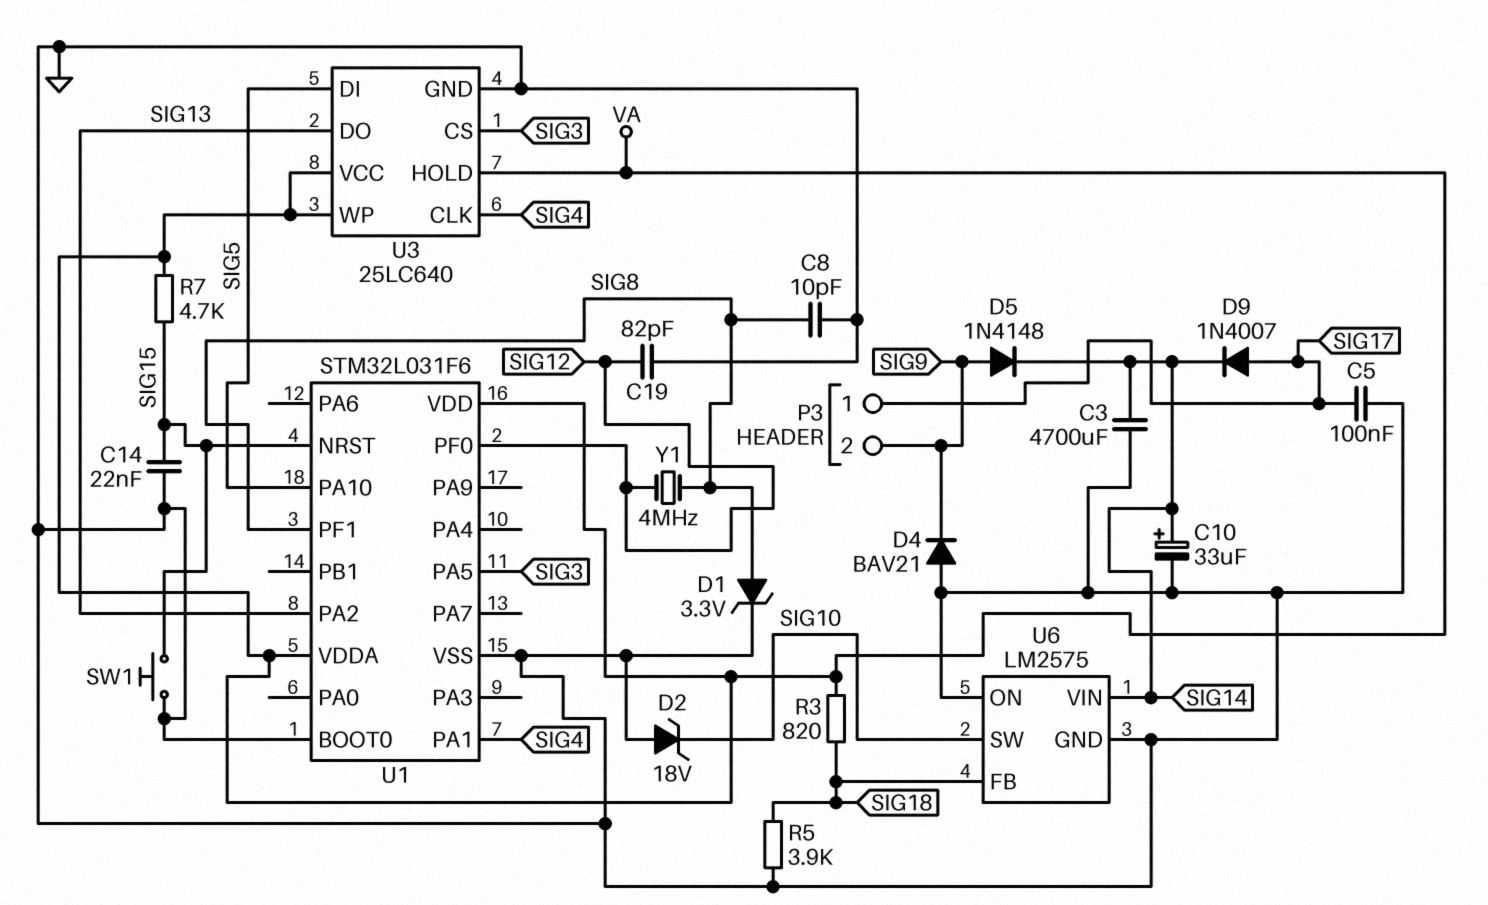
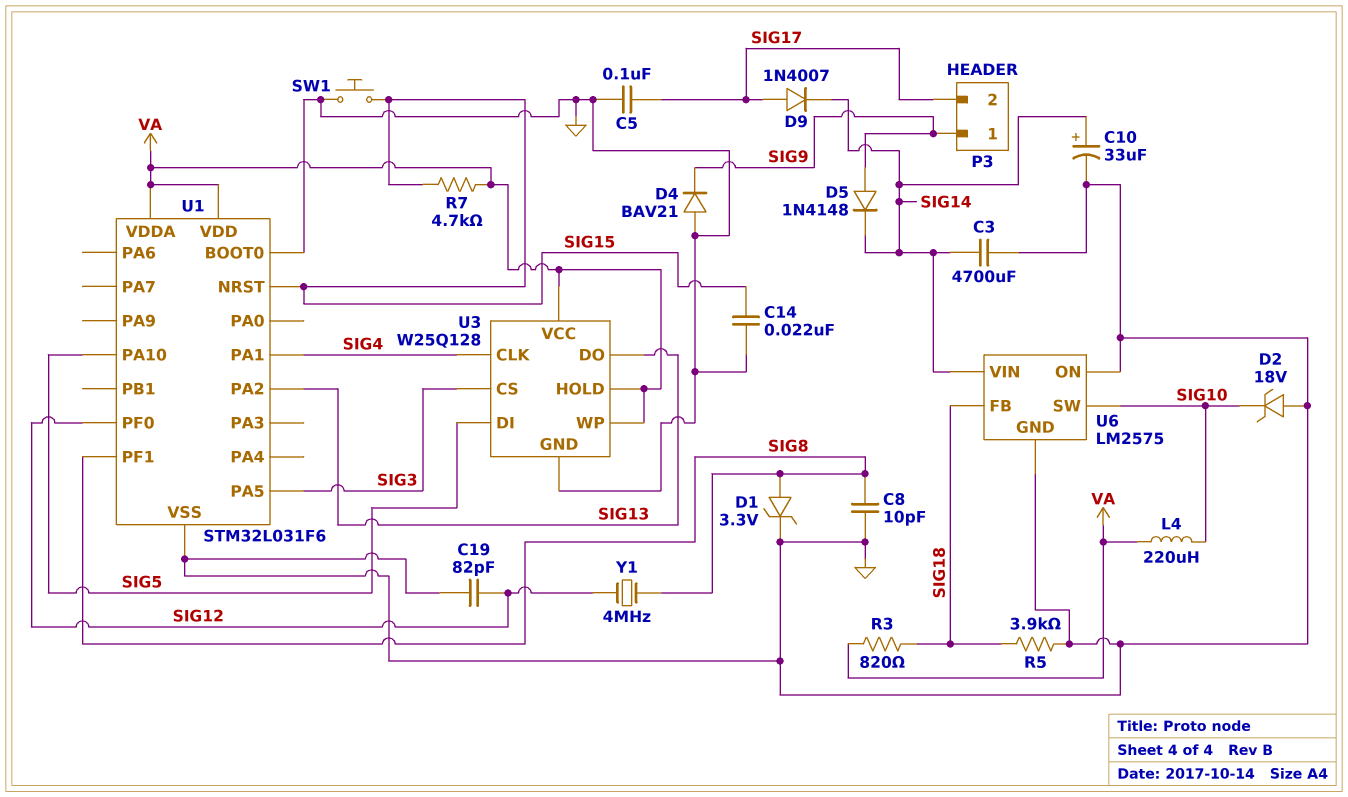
L4: none -> 220uH (SIG10, VA)
P3 pin 1: SIG17 -> SIG9
P3 pin 2: SIG9 -> SIG17
U3: 25LC640 -> W25Q128

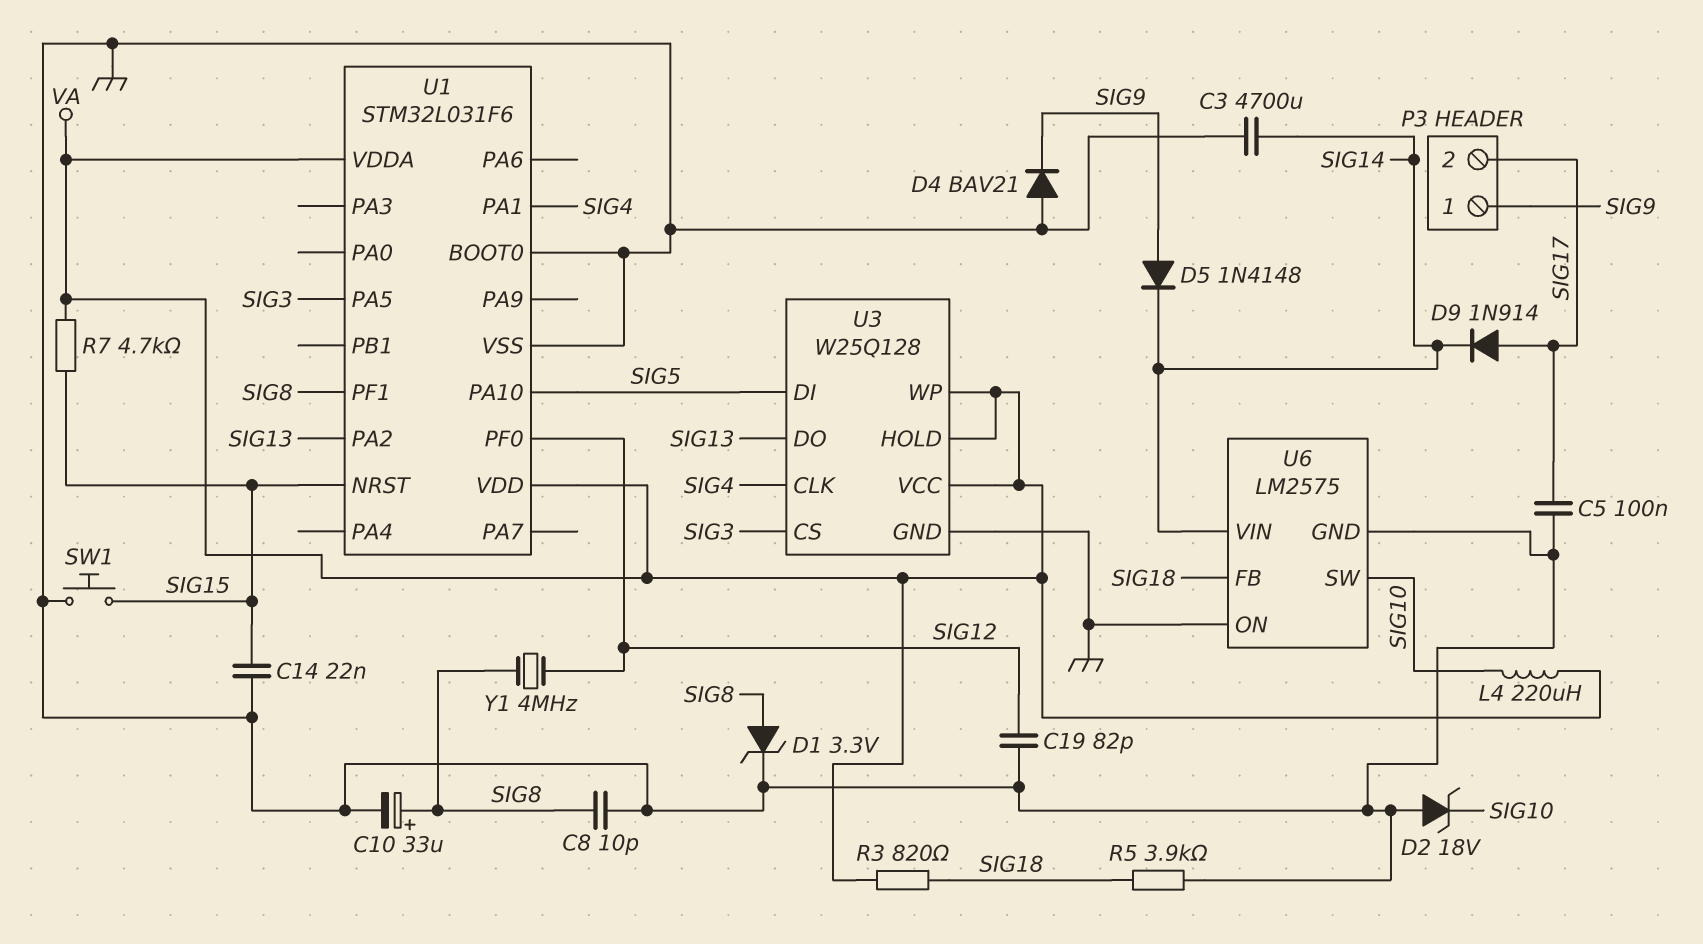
C10: 33uF (plus SIG14, minus GND) -> 33uF (plus SIG8, minus GND)
D9: diode 1N4007 (A SIG17, K SIG14) -> diode 1N914 (A SIG17, K SIG14)

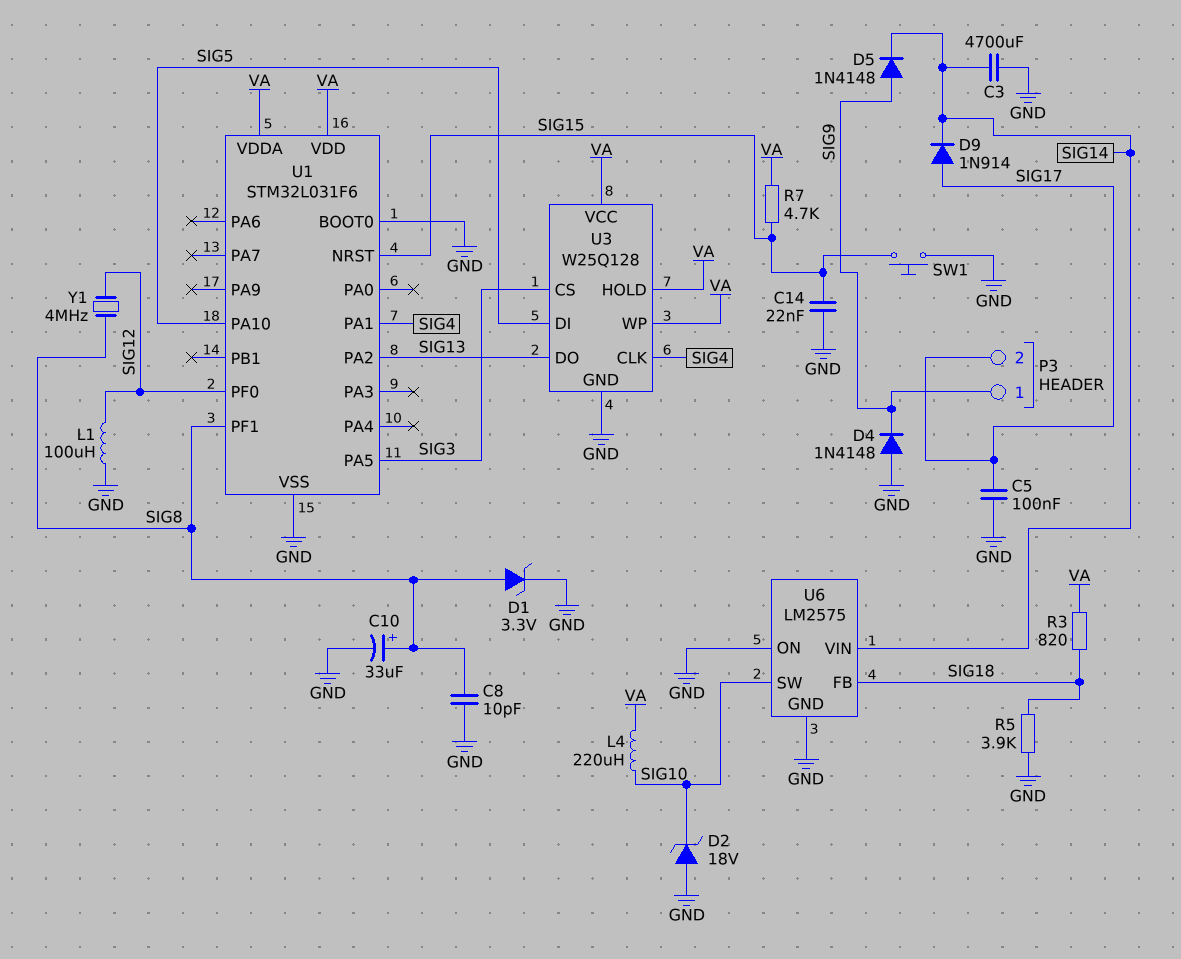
C19: 82pF (GND, SIG12) -> none
D4: diode BAV21 (A GND, K SIG9) -> diode 1N4148 (A GND, K SIG9)
L1: none -> 100uH (GND, SIG12)

